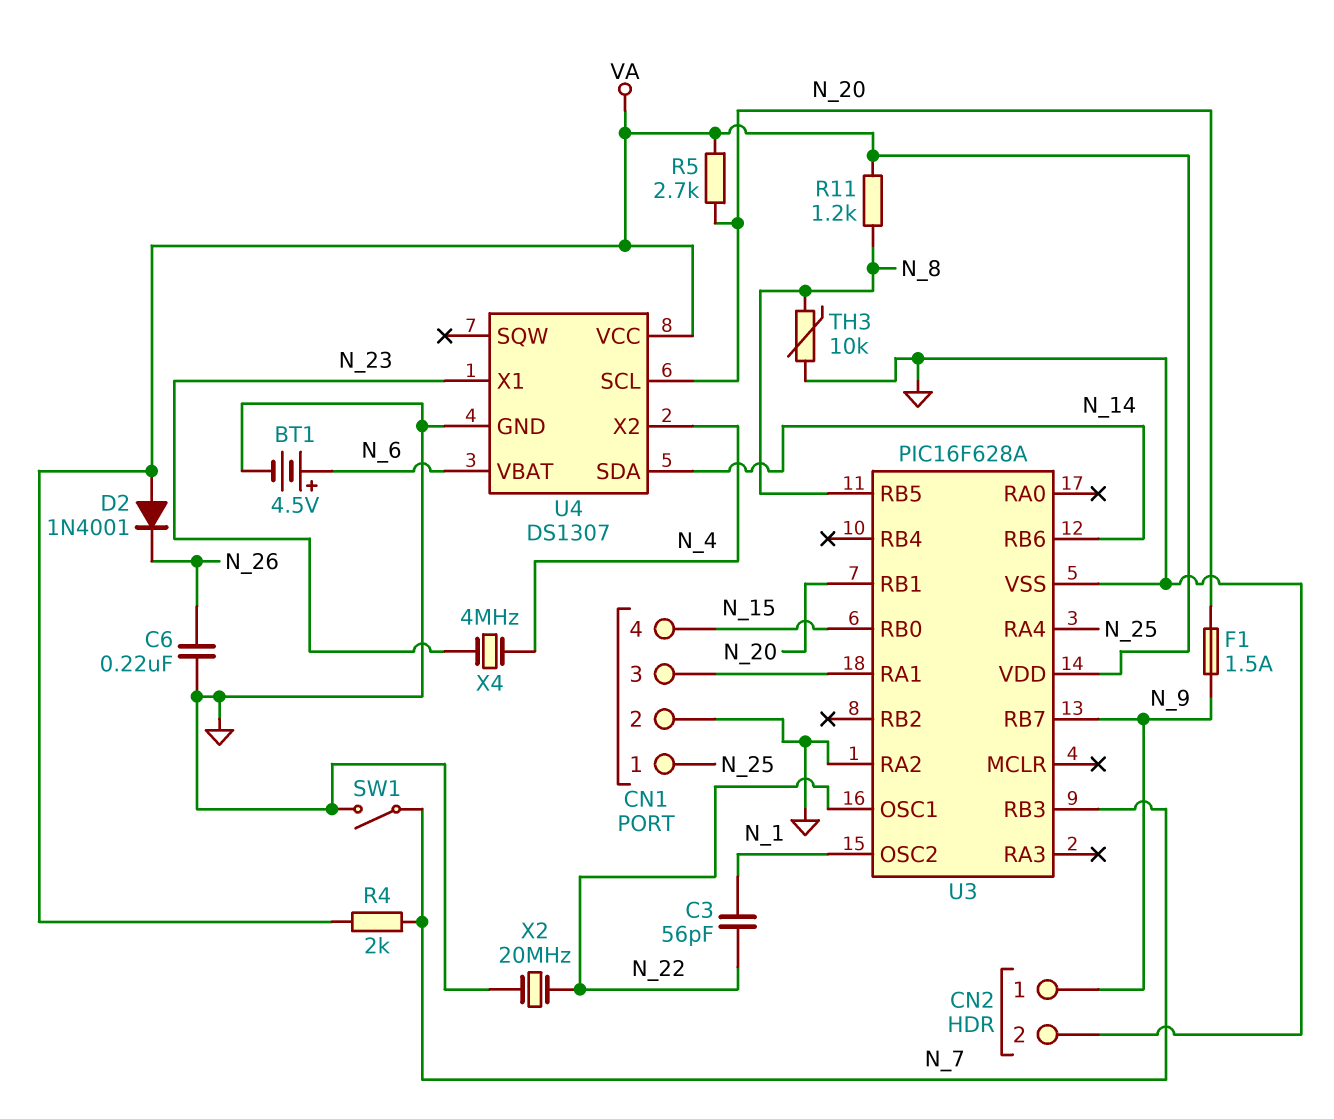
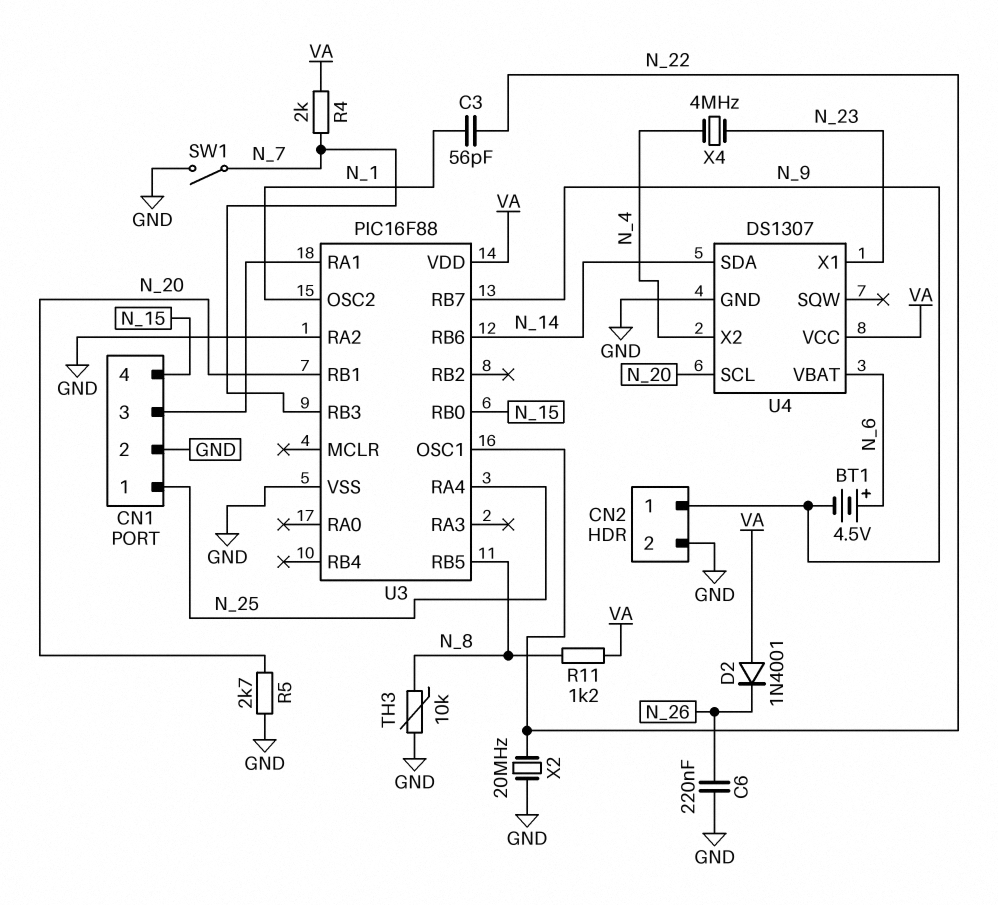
BT1: 4.5V (plus N_6, minus GND) -> 4.5V (plus N_6, minus N_9)
F1: 1.5A (N_9, N_20) -> none
R5: 2.7k (N_20, VA) -> 2.7k (GND, N_20)
U3: PIC16F628A -> PIC16F88

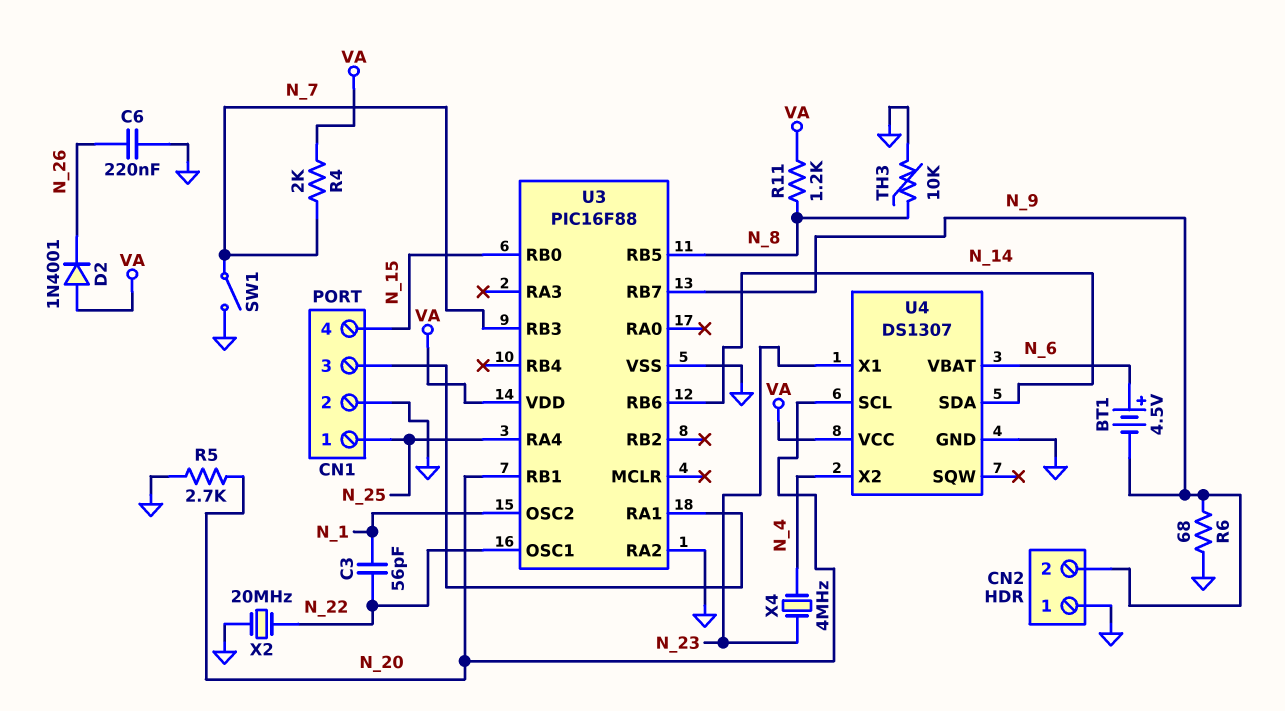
CN2 pin 1: N_9 -> GND
CN2 pin 2: GND -> N_9
R6: none -> 68 (GND, N_9)

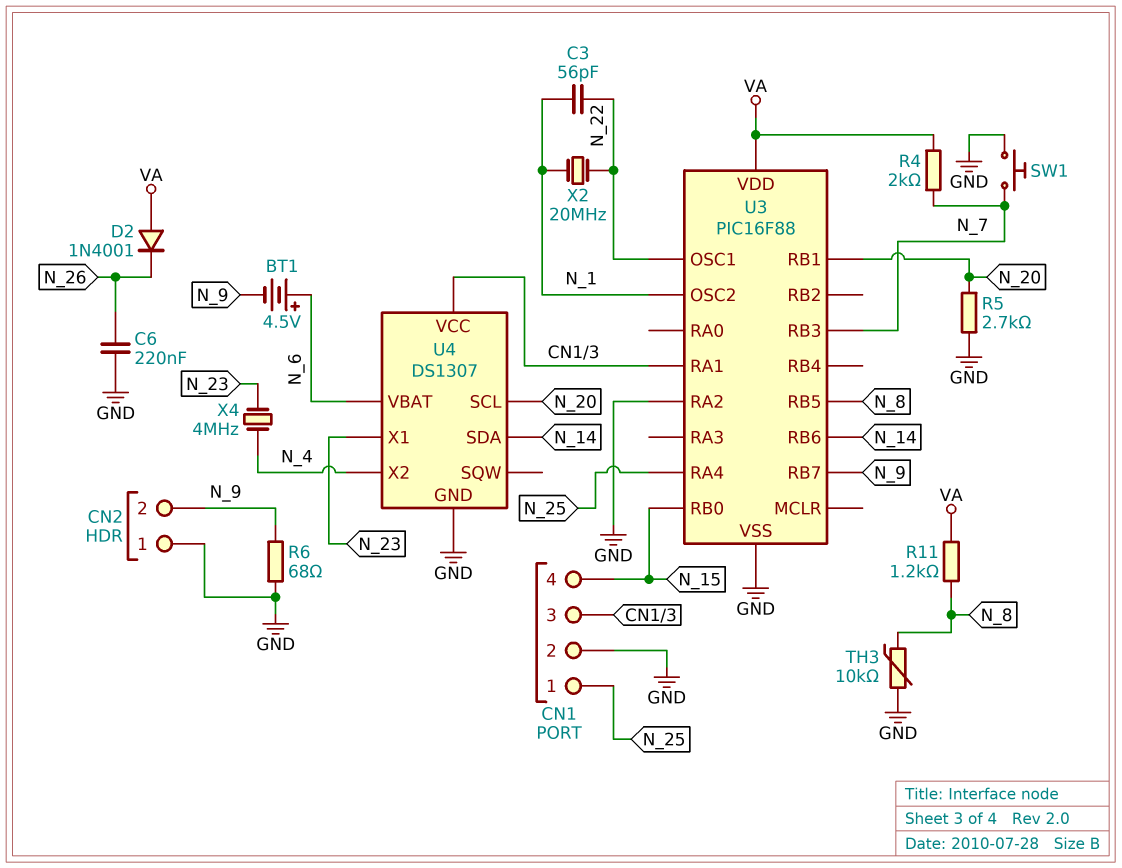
SW1: switch (GND, N_7) -> button (GND, N_7)
U4 pin VCC: VA -> CN1/3
X2: 20MHz (GND, N_22) -> 20MHz (N_1, N_22)

